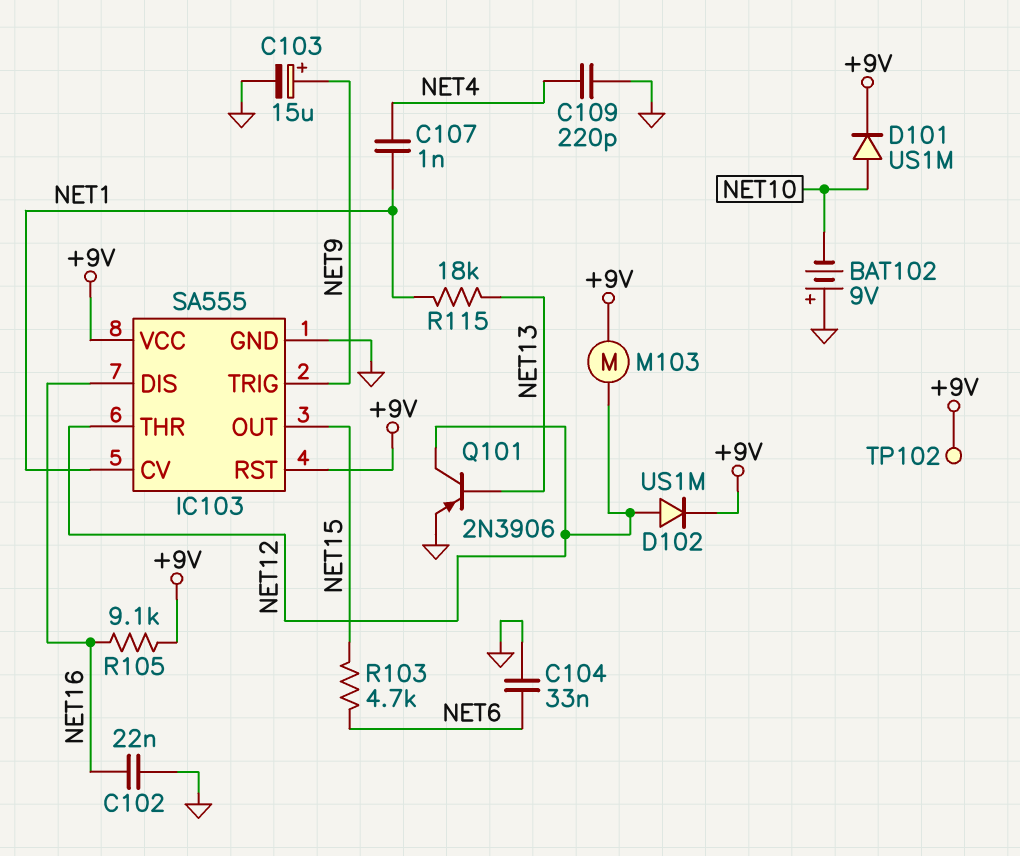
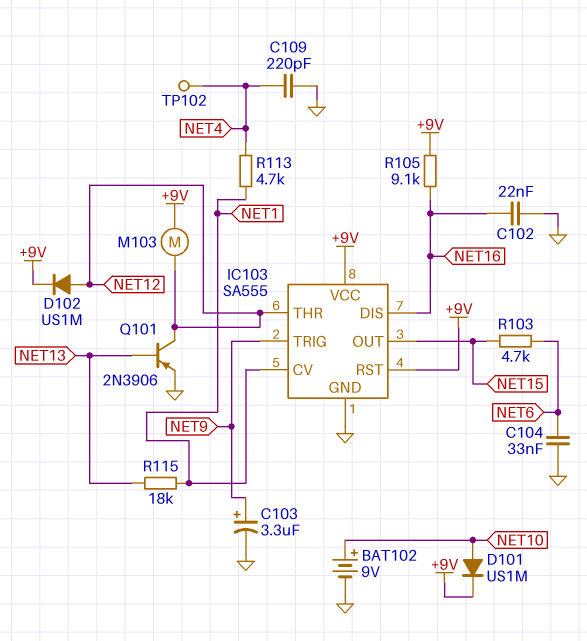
BAT102: 9V (plus GND, minus NET10) -> 9V (plus NET10, minus GND)
C103: 15uF (plus NET9, minus GND) -> 3.3uF (plus NET9, minus GND)
C107: 1nF (NET1, NET4) -> none
R113: none -> 4.7k (NET1, NET4)
TP102: test point (+9V) -> test point (NET4)

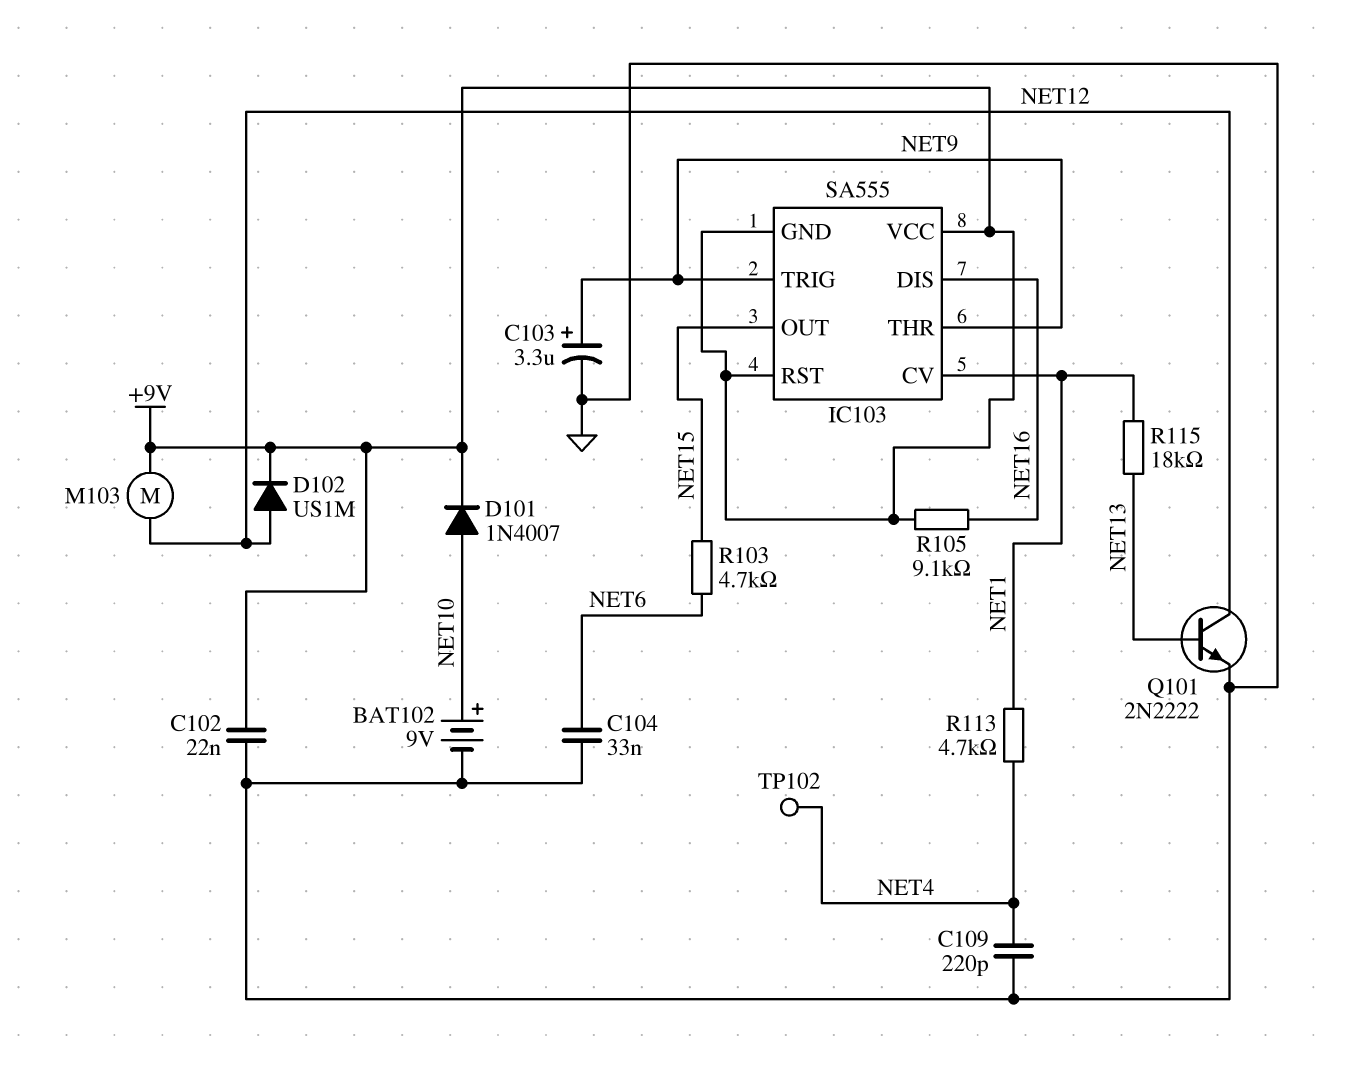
C102: 22nF (GND, NET16) -> 22nF (+9V, GND)
D101: diode US1M (A NET10, K +9V) -> diode 1N4007 (A NET10, K +9V)
IC103 pin GND: GND -> +9V
IC103 pin THR: NET12 -> NET9
Q101: PNP 2N3906 (B NET13, C NET12, E GND) -> NPN 2N2222 (B NET13, C NET12, E GND)

